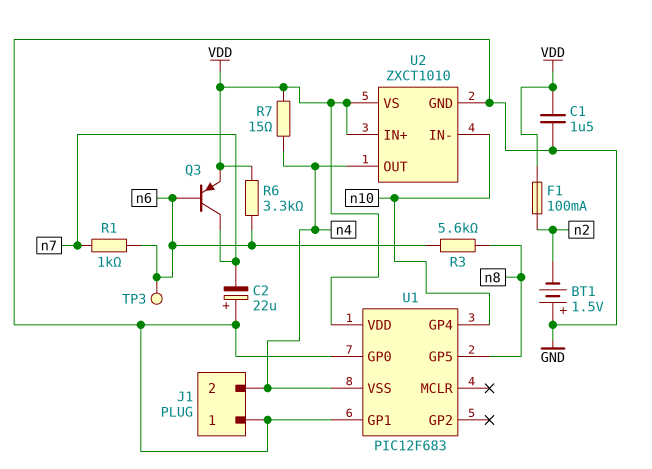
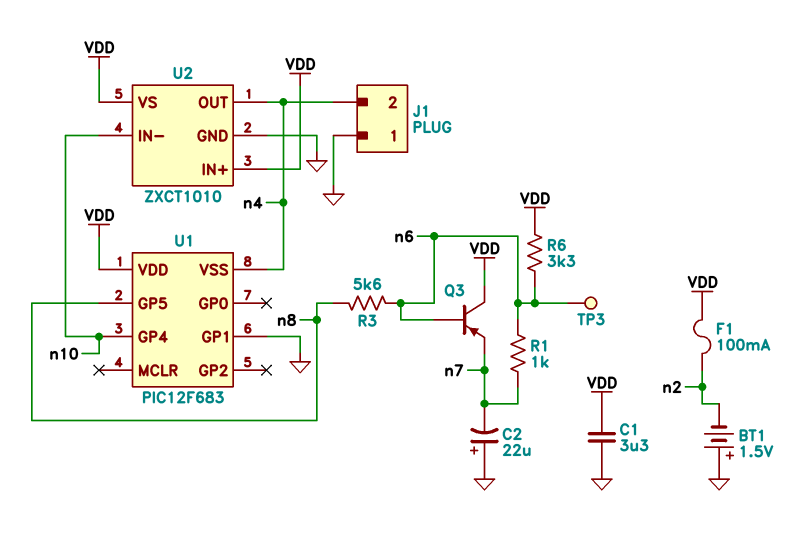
C1: 1.5uF (GND, VDD) -> 3.3uF (GND, VDD)
Q3: PNP (B n6, C n7, E VDD) -> PNP (B n6, C VDD, E n7)
R7: 15 (VDD, n4) -> none
U1 pin GP0: GND -> none

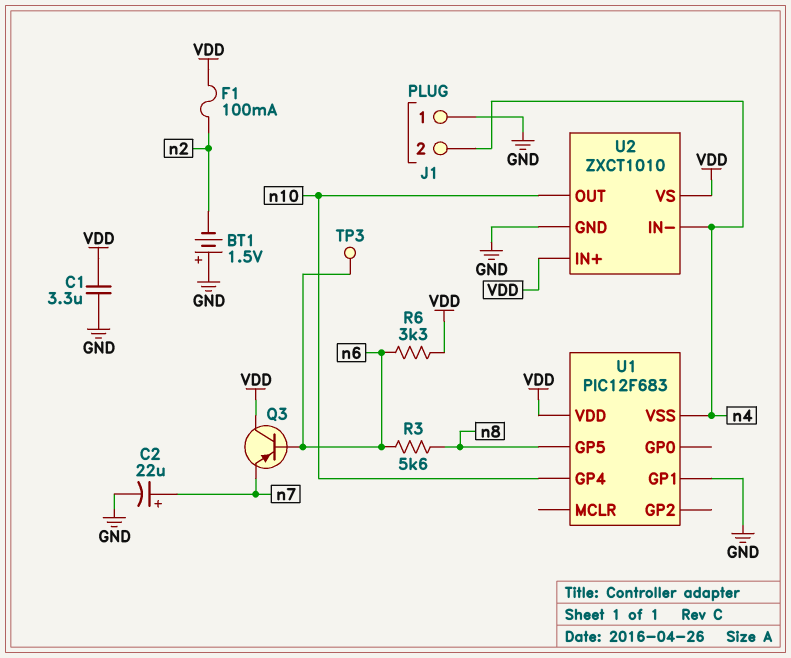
C2: 22uF (plus GND, minus n7) -> 22uF (plus n7, minus GND)
R1: 1k (n6, n7) -> none
U2 pin IN-: n10 -> n4
U2 pin OUT: n4 -> n10

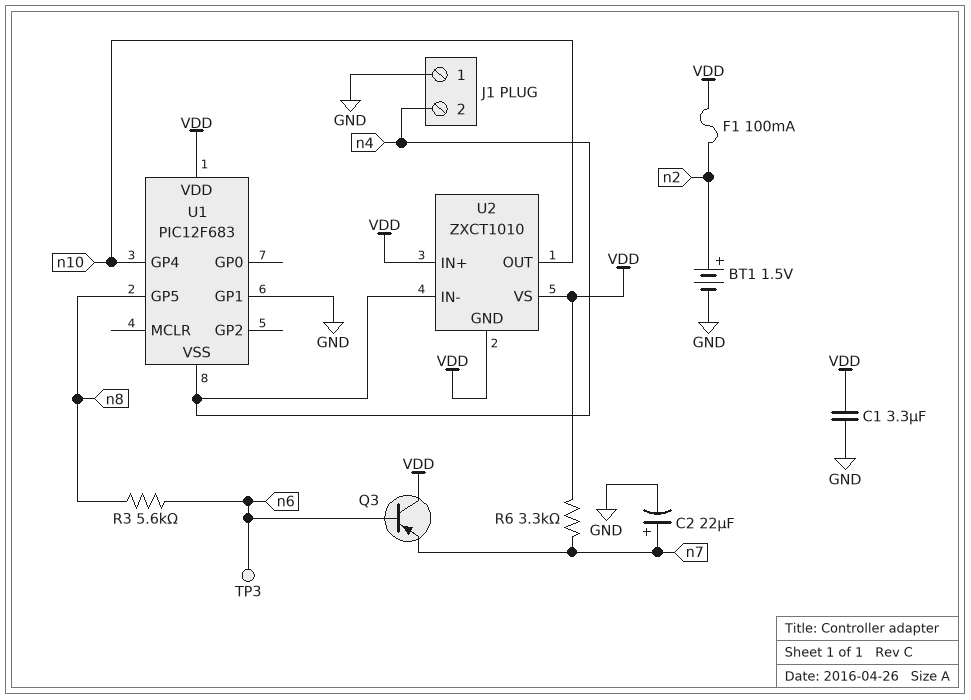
BT1: 1.5V (plus GND, minus n2) -> 1.5V (plus n2, minus GND)
R6: 3.3k (VDD, n6) -> 3.3k (VDD, n7)
U2 pin GND: GND -> VDD

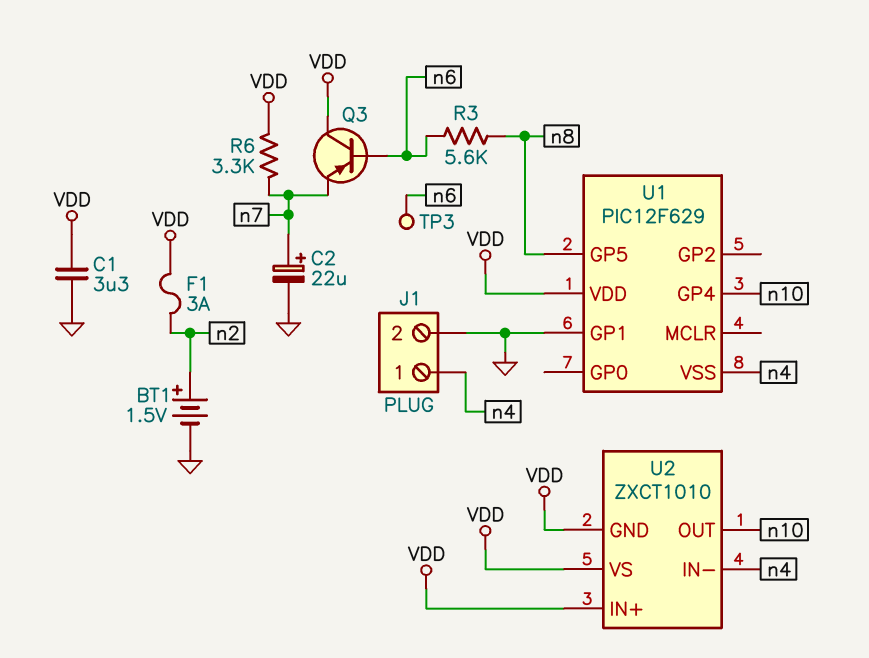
F1: 100mA (VDD, n2) -> 3A (VDD, n2)
J1 pin 1: GND -> n4
J1 pin 2: n4 -> GND
U1: PIC12F683 -> PIC12F629

